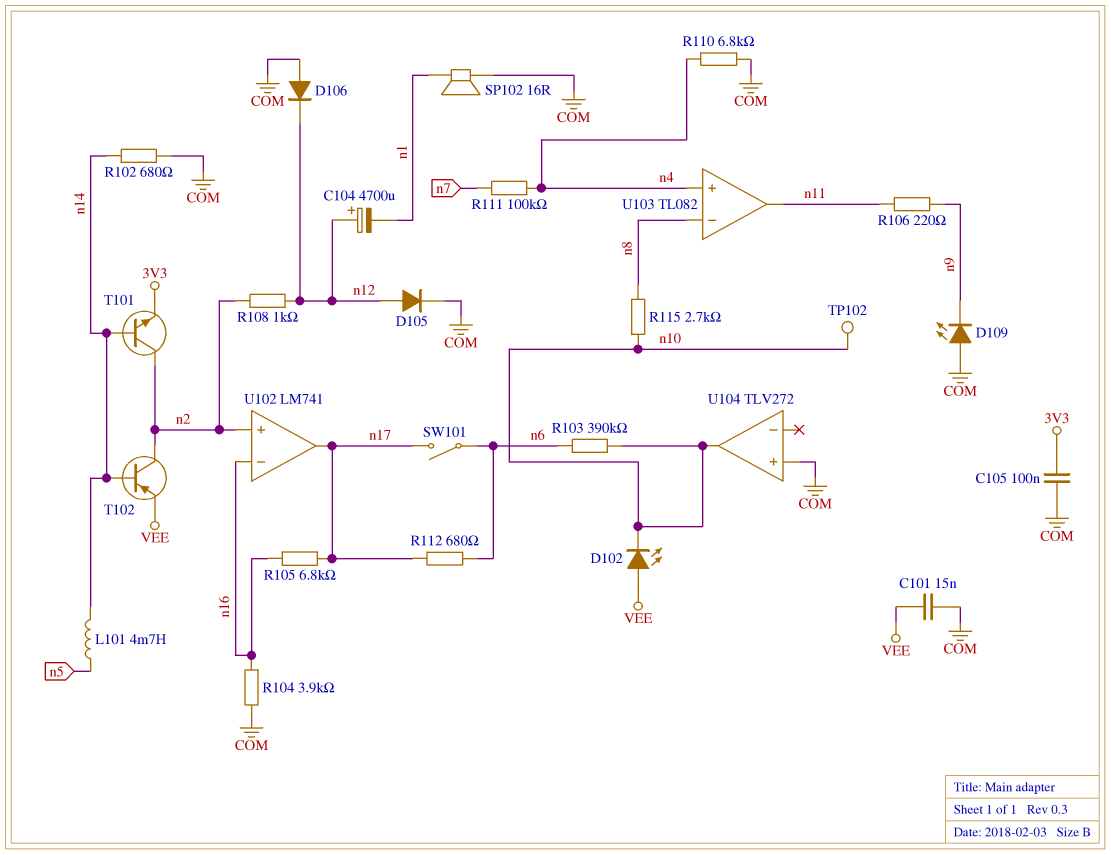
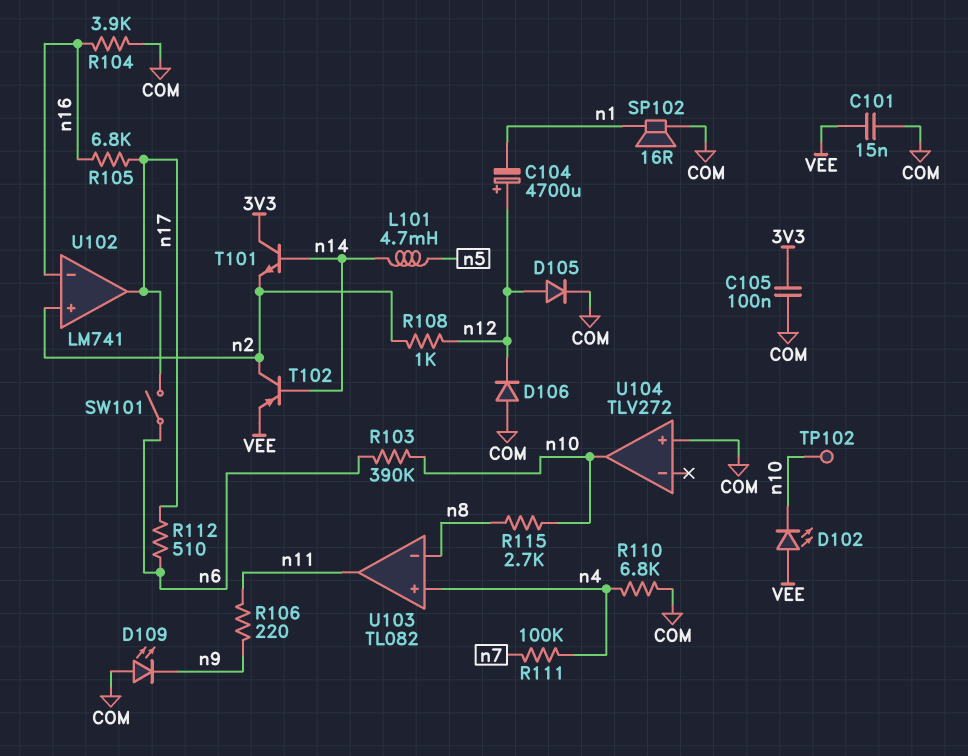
R102: 680 (COM, n14) -> none
R112: 680 (n6, n17) -> 510 (n6, n17)
T101: NPN (B n14, C n2, E 3V3) -> NPN (B n14, C 3V3, E n2)

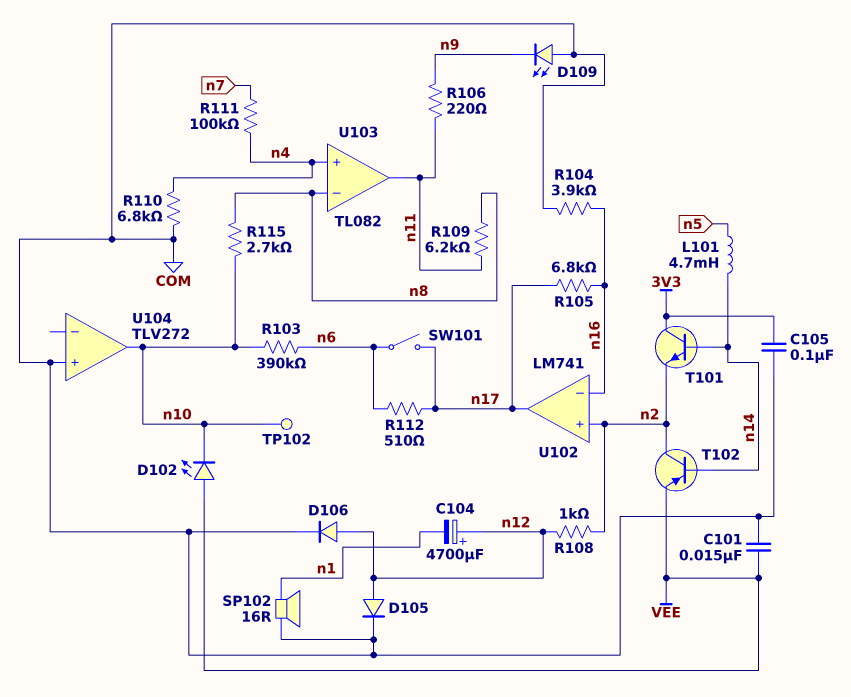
D106: diode (A COM, K n12) -> diode (A n12, K COM)
R109: none -> 6.2k (n8, n11)

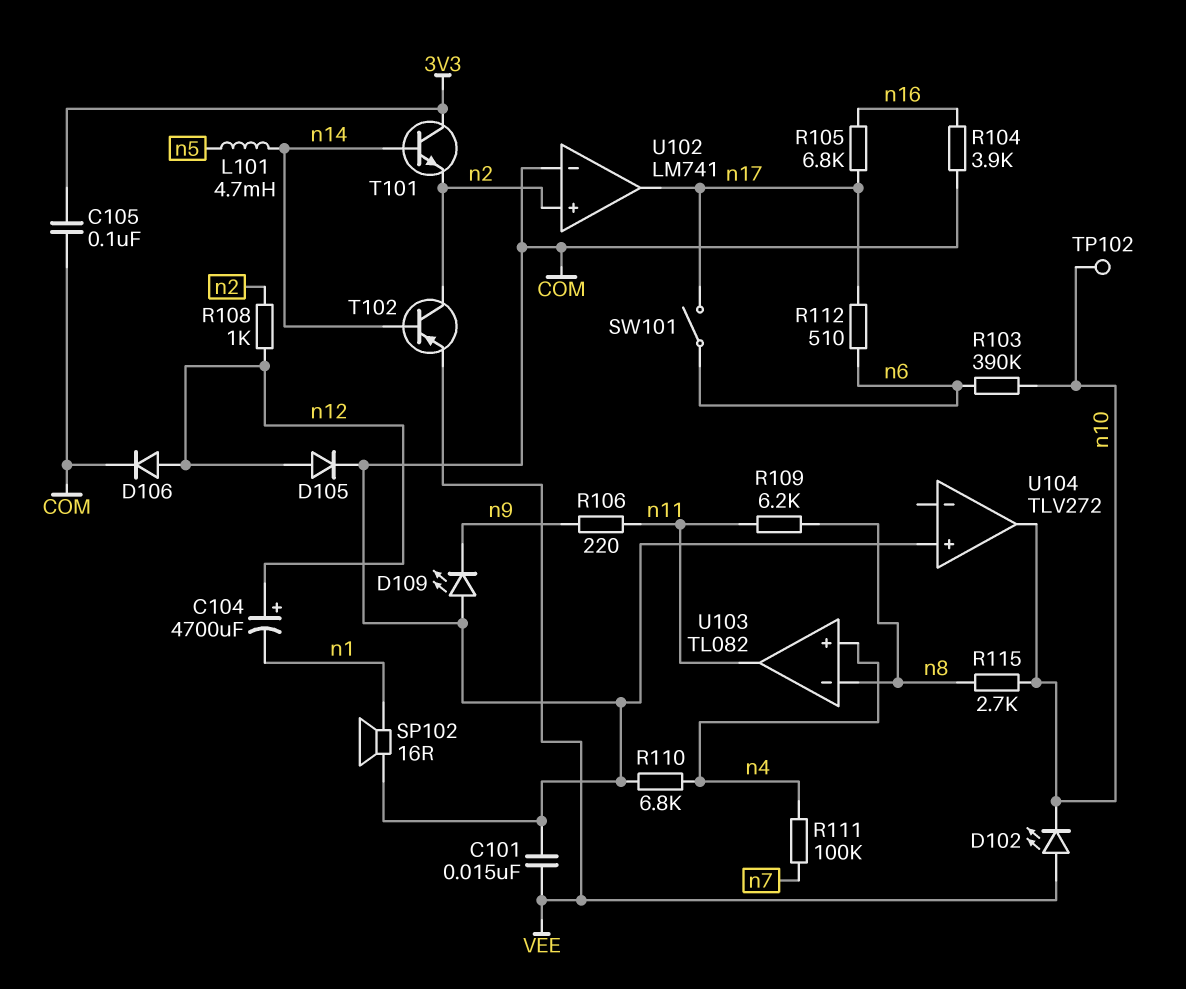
U102 pin in-: n16 -> COM

